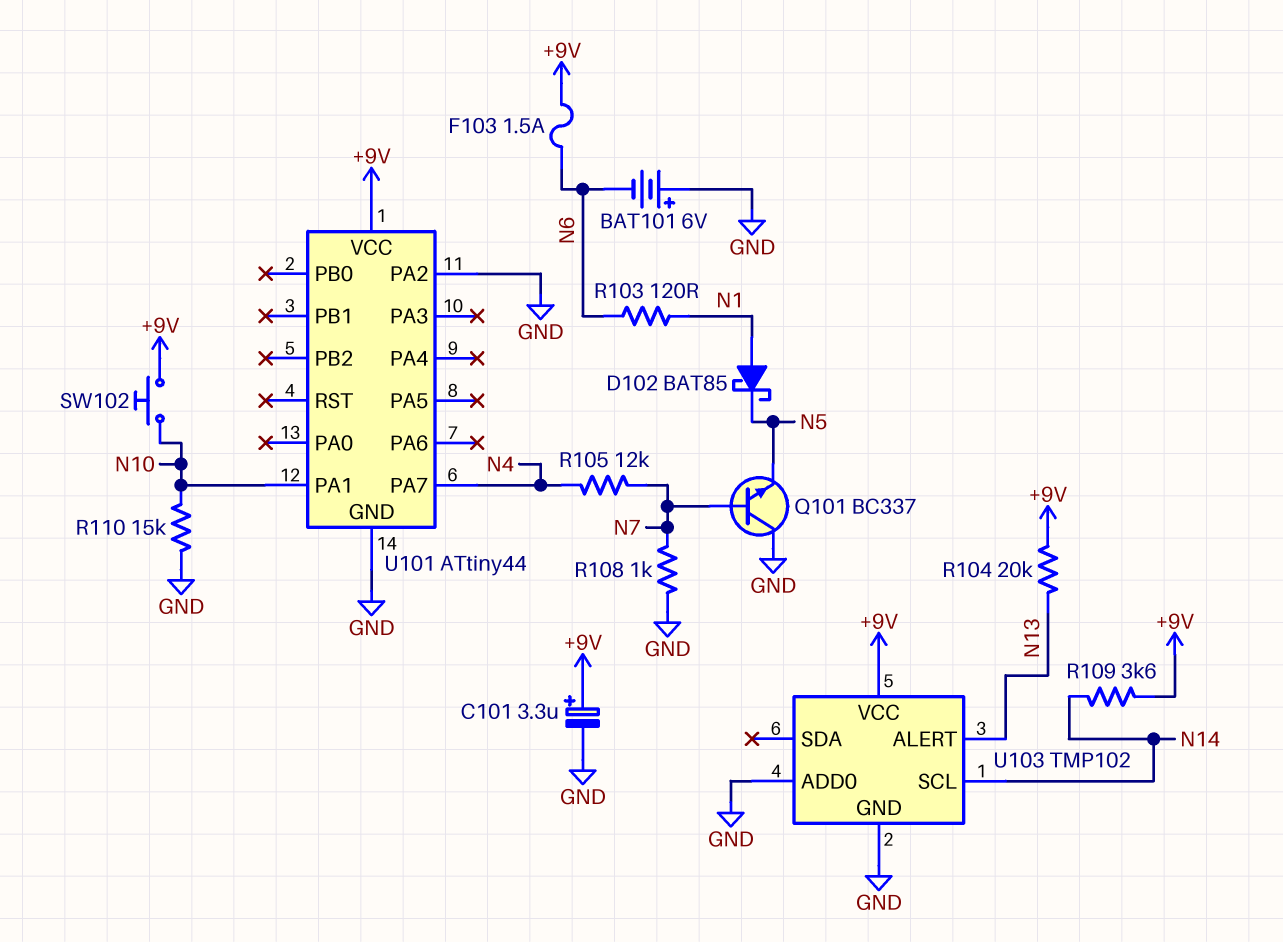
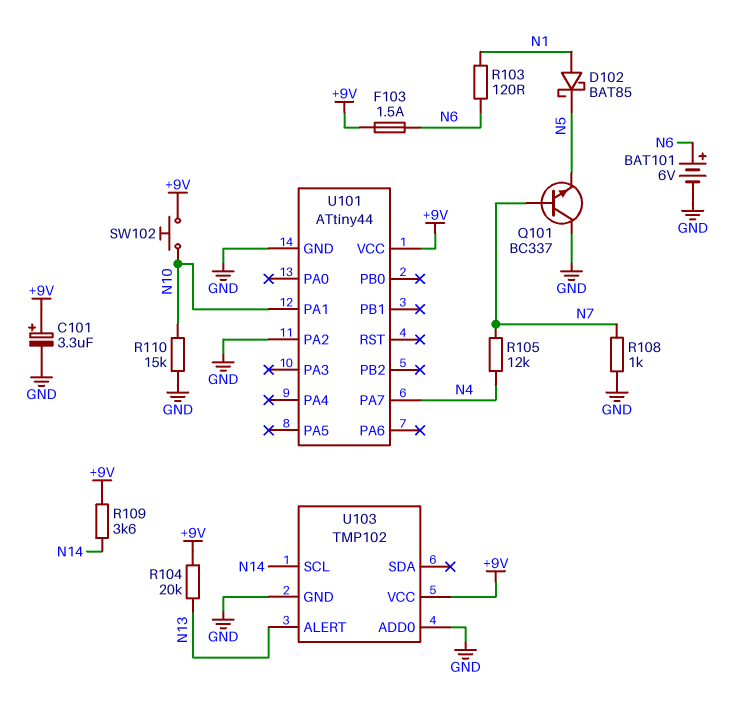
BAT101: 6V (plus GND, minus N6) -> 6V (plus N6, minus GND)

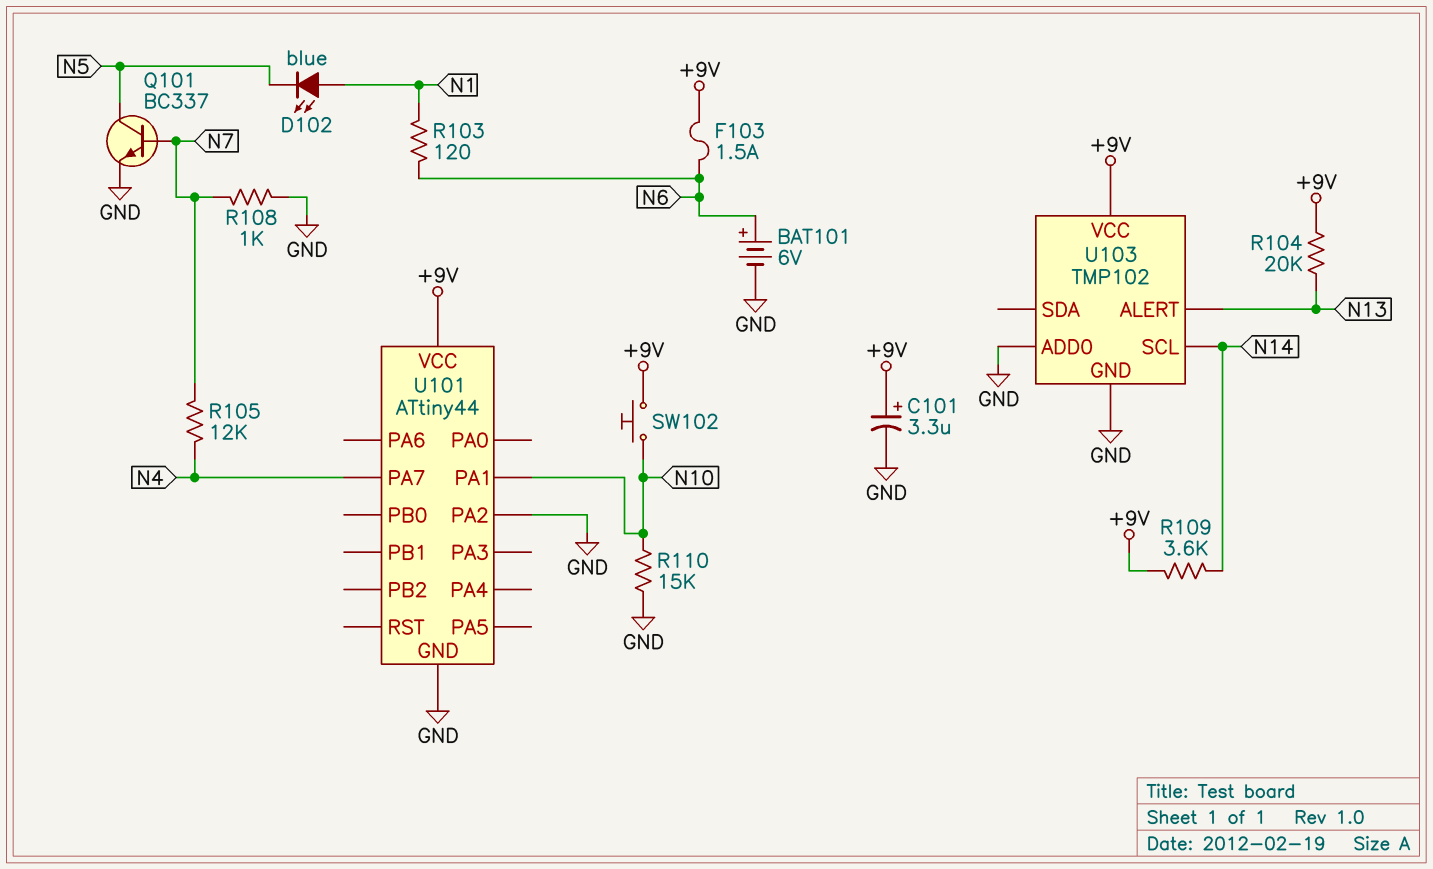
D102: schottky BAT85 (A N1, K N5) -> LED blue (A N1, K N5)
Q101: NPN BC337 (B N7, C GND, E N5) -> NPN BC337 (B N7, C N5, E GND)

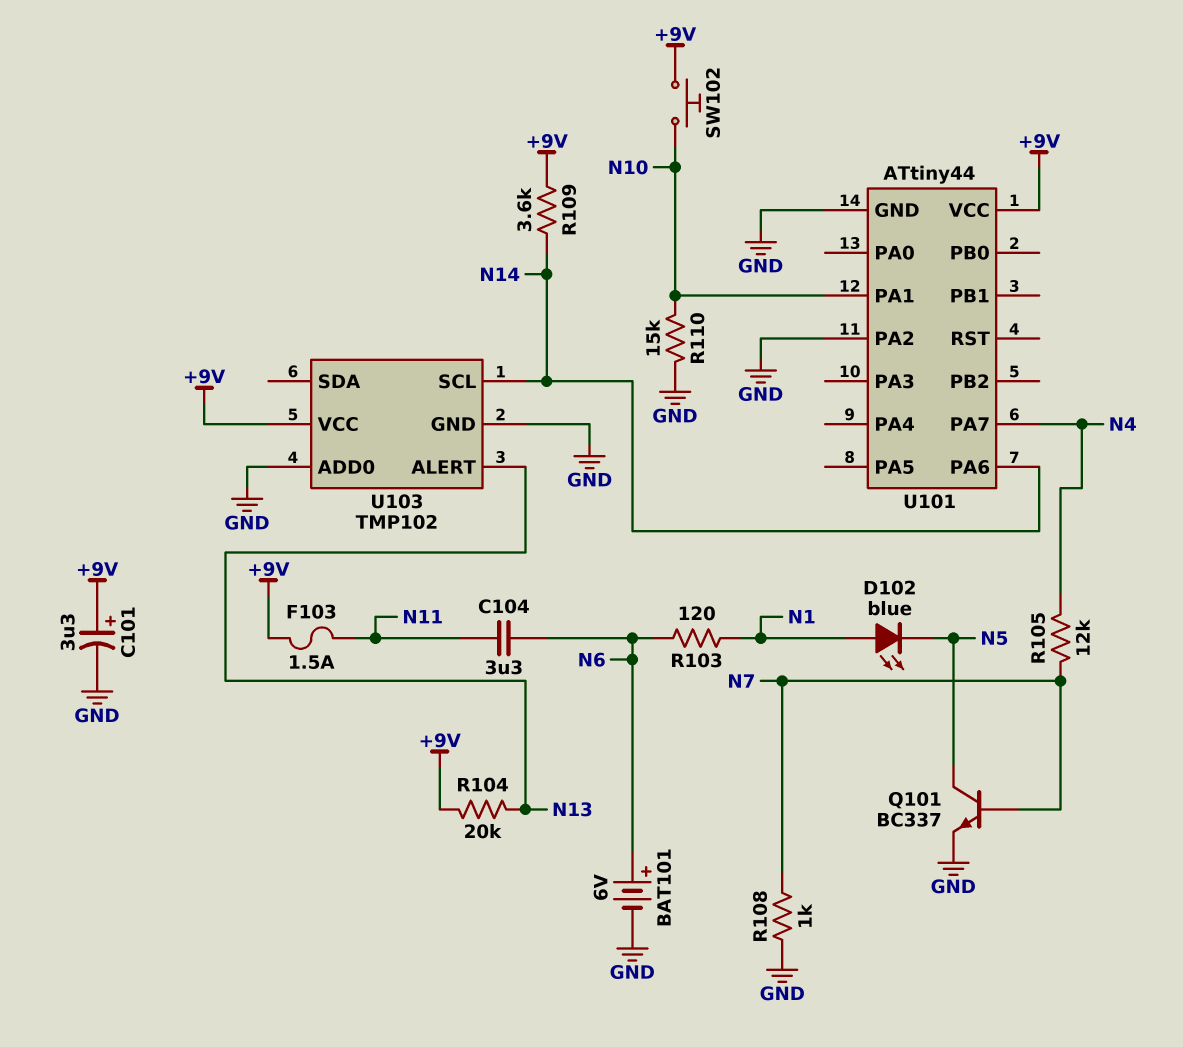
C104: none -> 3.3uF (N6, N11)
F103: 1.5A (+9V, N6) -> 1.5A (+9V, N11)
U101 pin PA6: none -> N14

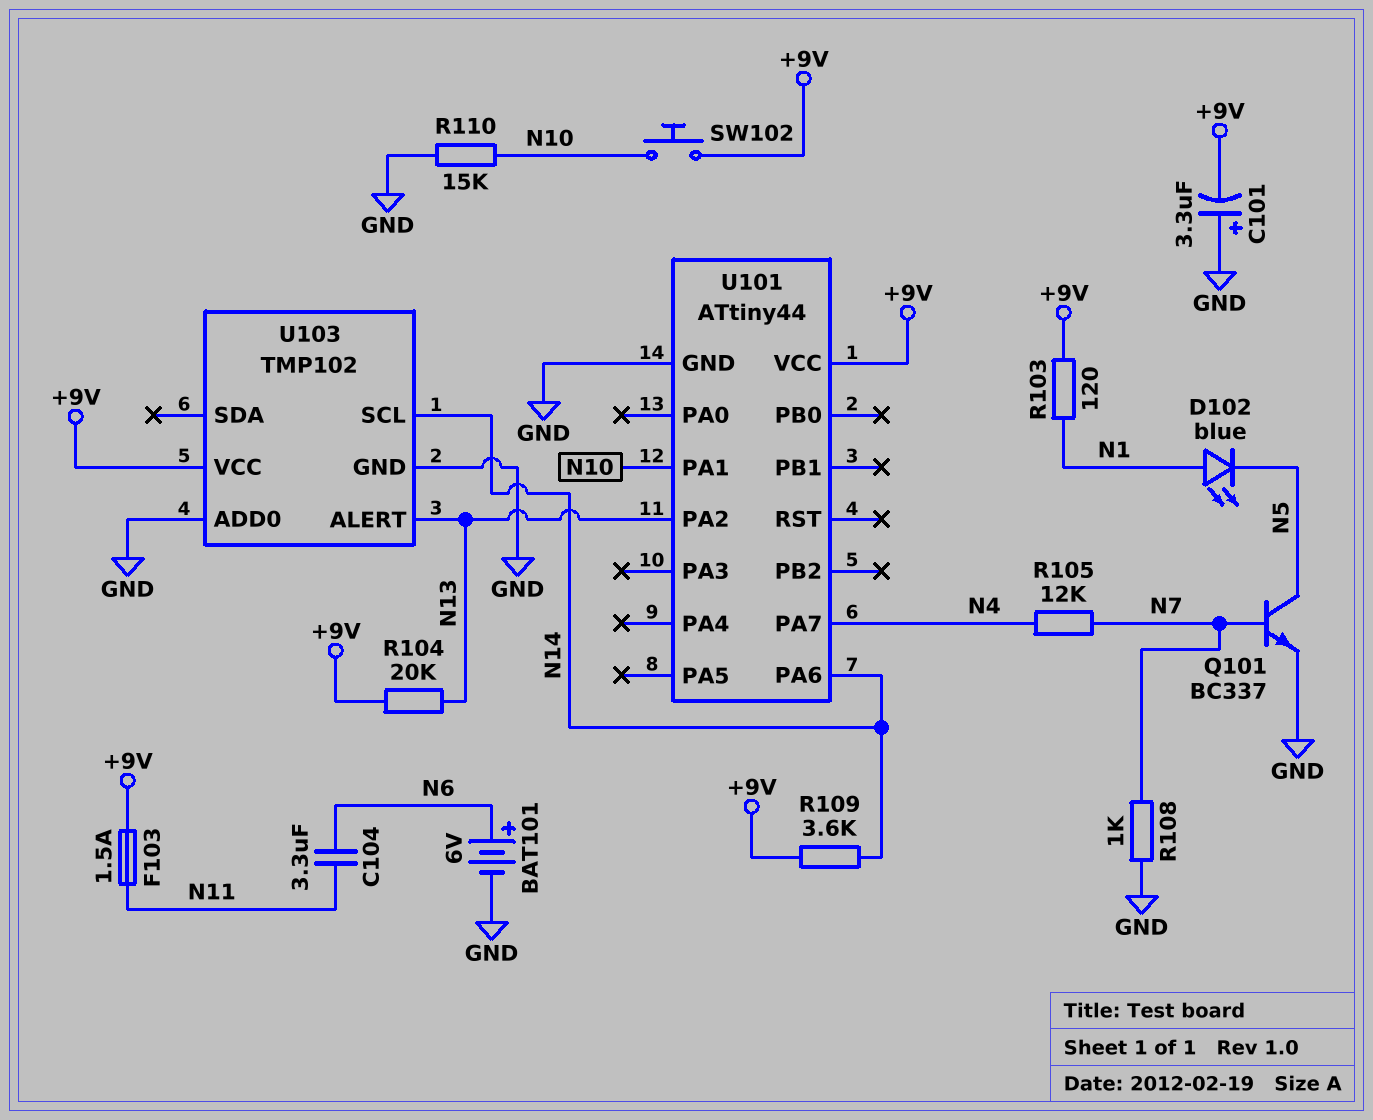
C101: 3.3uF (plus +9V, minus GND) -> 3.3uF (plus GND, minus +9V)
R103: 120 (N1, N6) -> 120 (+9V, N1)
U101 pin PA2: GND -> N13

